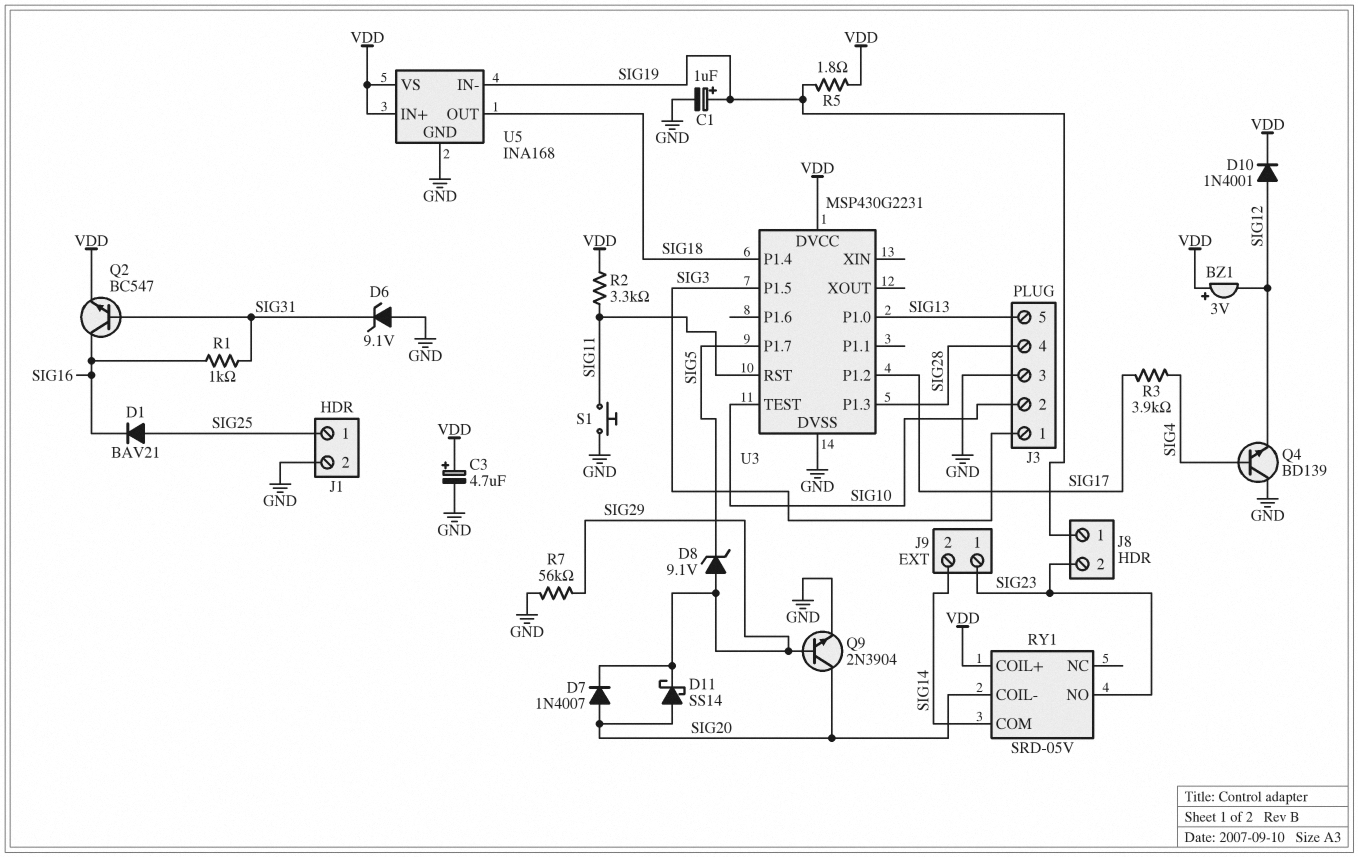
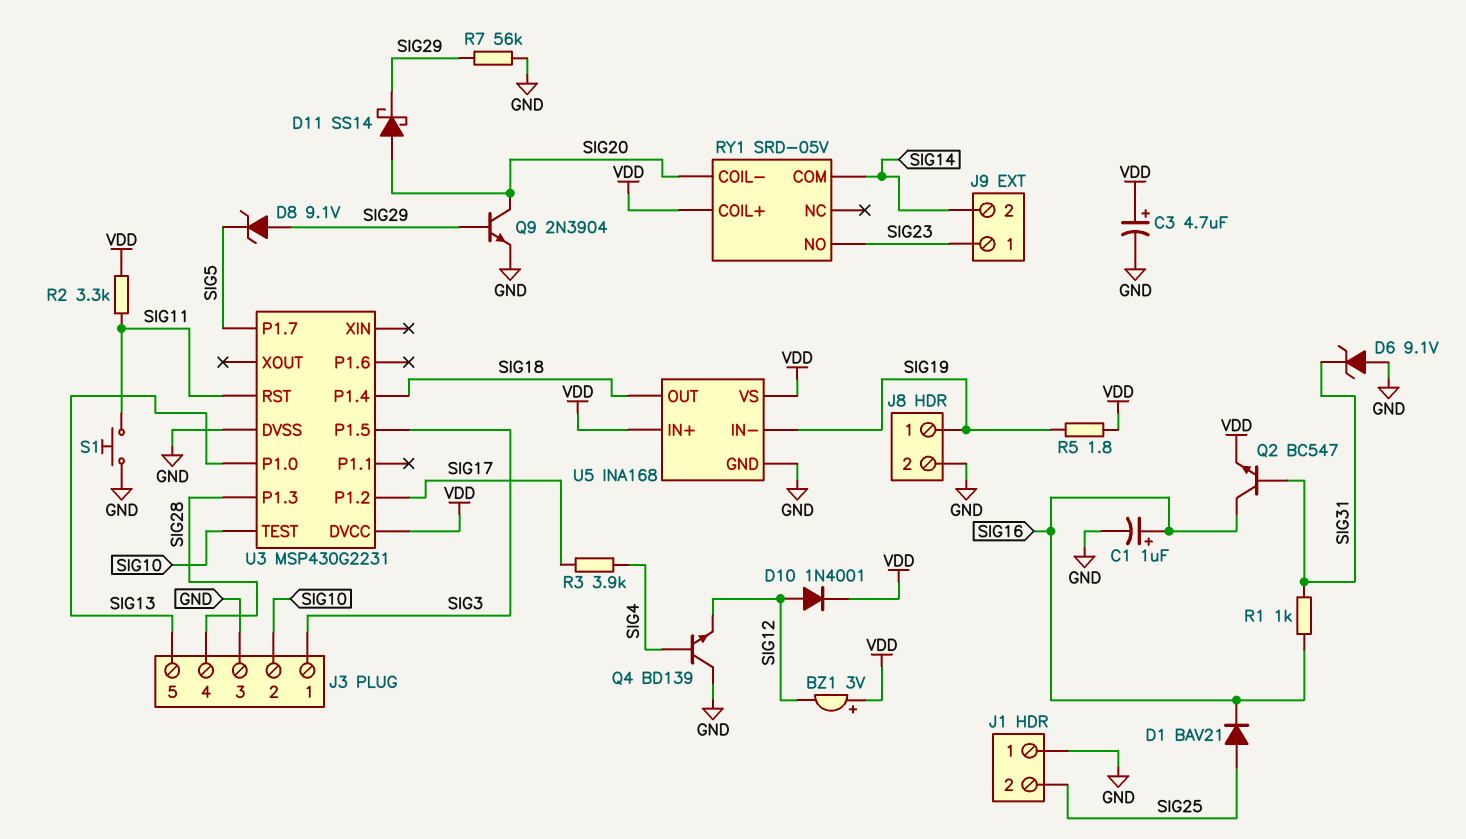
C1: 1uF (plus SIG19, minus GND) -> 1uF (plus SIG16, minus GND)
D7: diode 1N4007 (A SIG20, K SIG29) -> none
J1 pin 1: SIG25 -> GND
J1 pin 2: GND -> SIG25
J8 pin 2: SIG23 -> GND

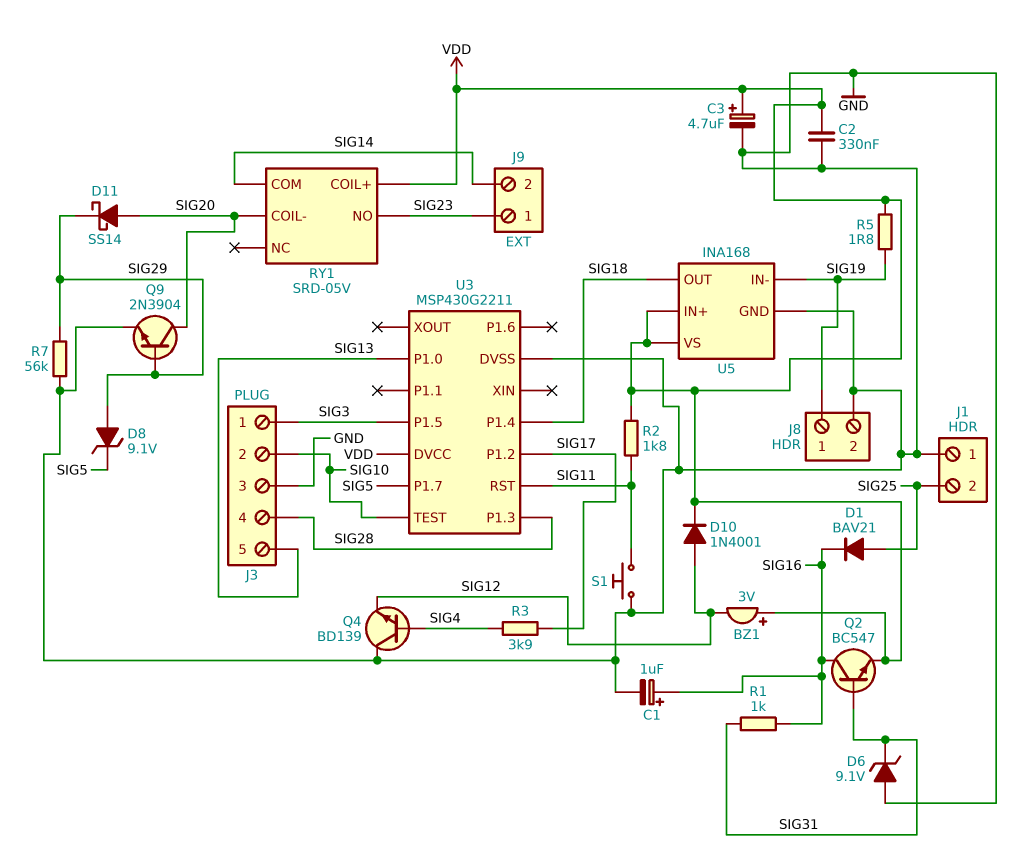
C2: none -> 330nF (GND, VDD)
R2: 3.3k (SIG11, VDD) -> 1.8k (SIG11, VDD)
U3: MSP430G2231 -> MSP430G2211

